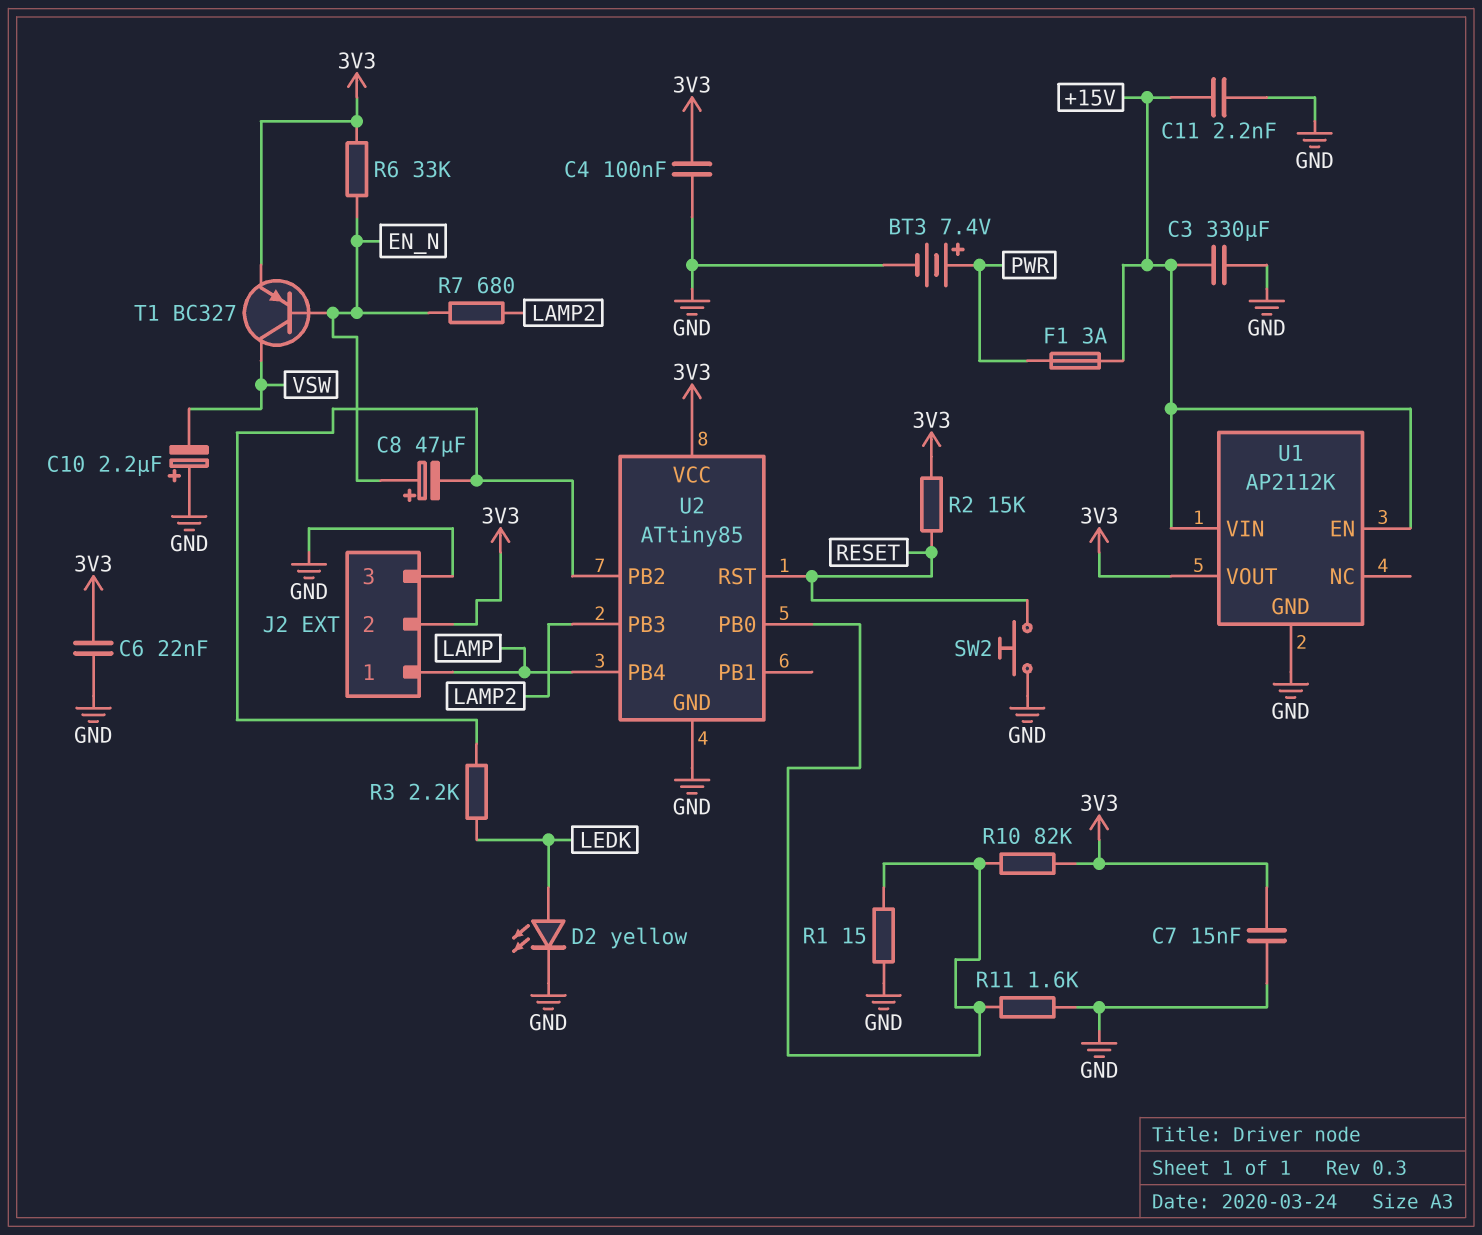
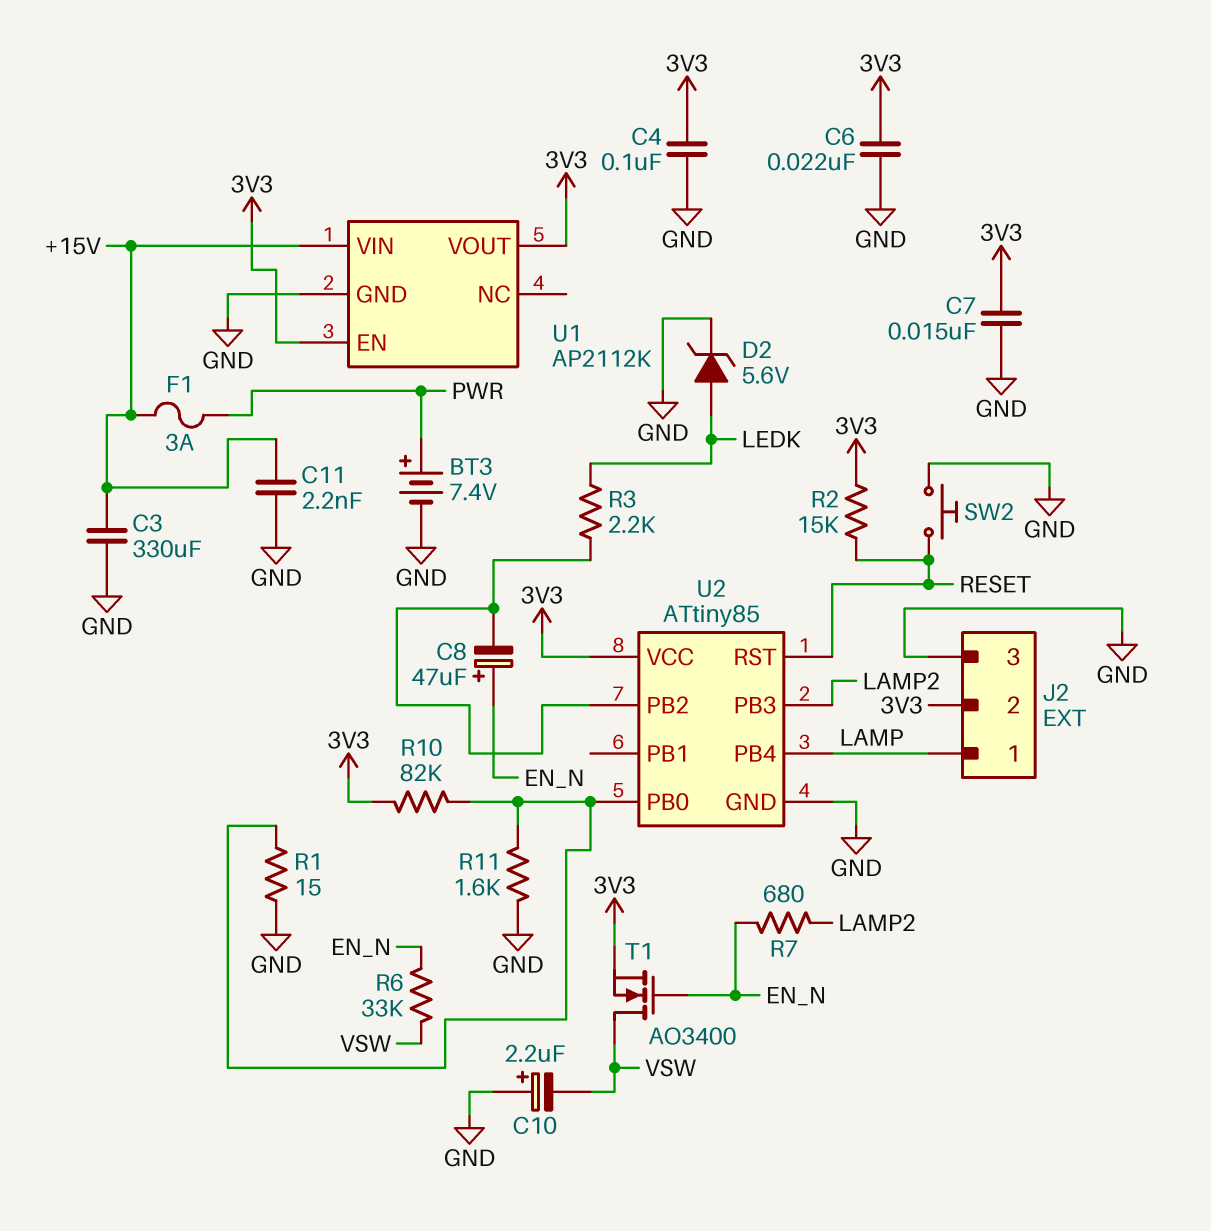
D2: LED yellow (A LEDK, K GND) -> zener 5.6V (A LEDK, K GND)
R6: 33k (3V3, EN_N) -> 33k (EN_N, VSW)
T1: PNP BC327 (B EN_N, C VSW, E 3V3) -> NMOS AO3400 (G EN_N, D VSW, S 3V3)
U1 pin EN: +15V -> 3V3

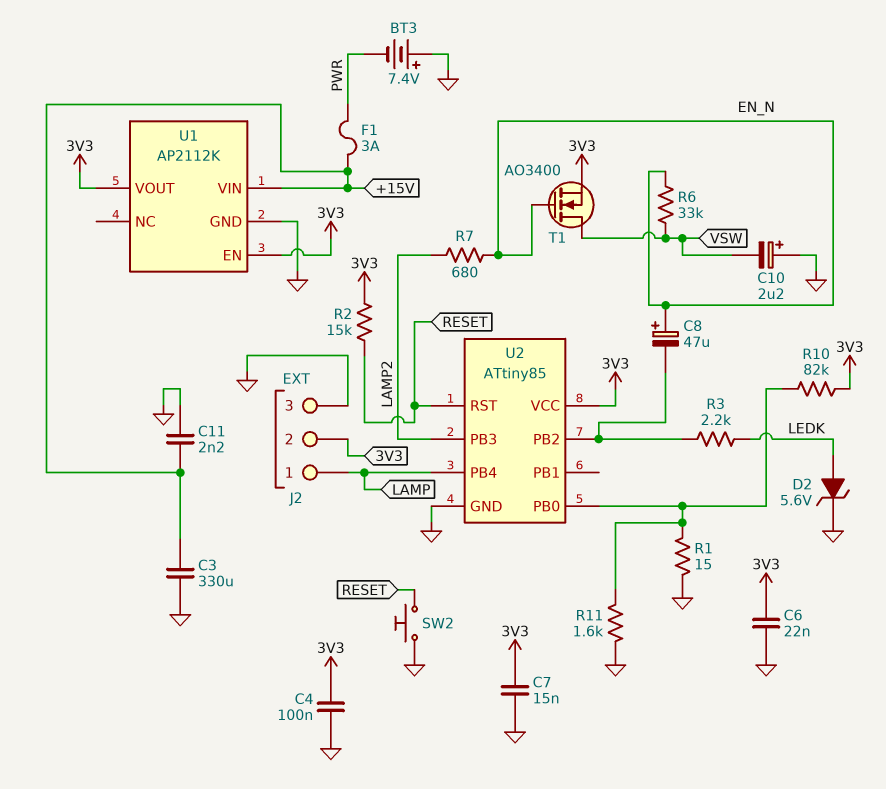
BT3: 7.4V (plus PWR, minus GND) -> 7.4V (plus GND, minus PWR)

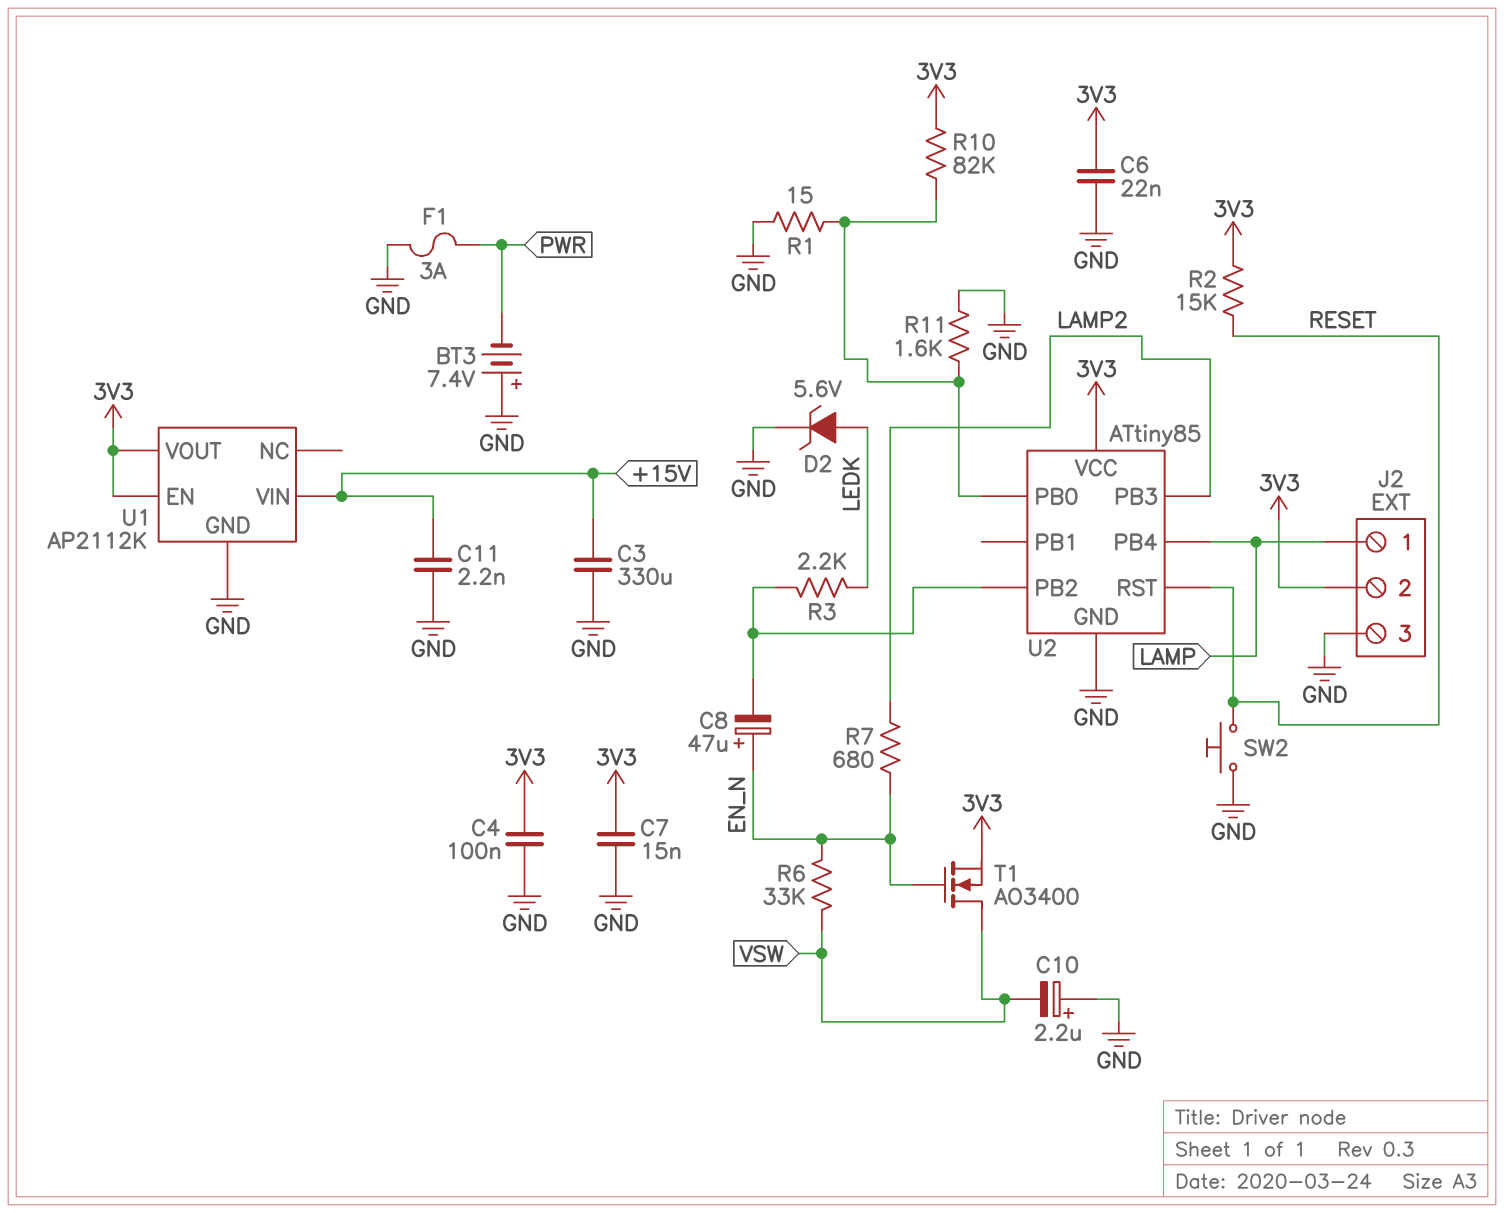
F1: 3A (+15V, PWR) -> 3A (GND, PWR)

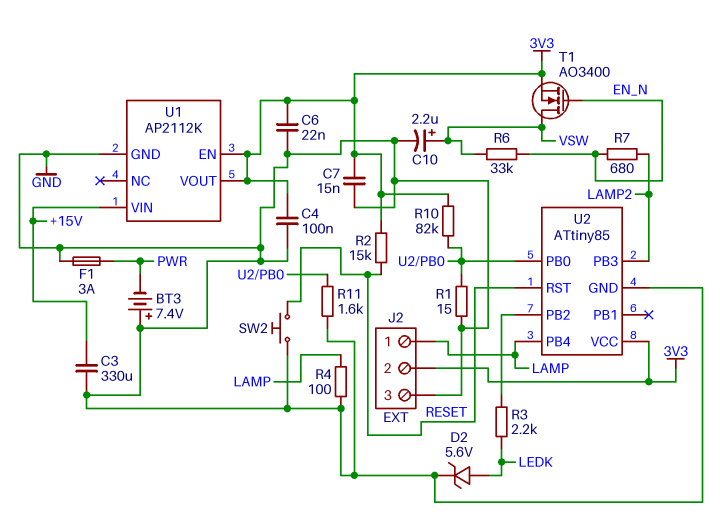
C8: 47uF (plus EN_N, minus U2/PB2) -> none
C10: 2.2uF (plus GND, minus VSW) -> 2.2uF (plus VSW, minus GND)
C11: 2.2nF (+15V, GND) -> none
R4: none -> 100 (GND, LAMP)

